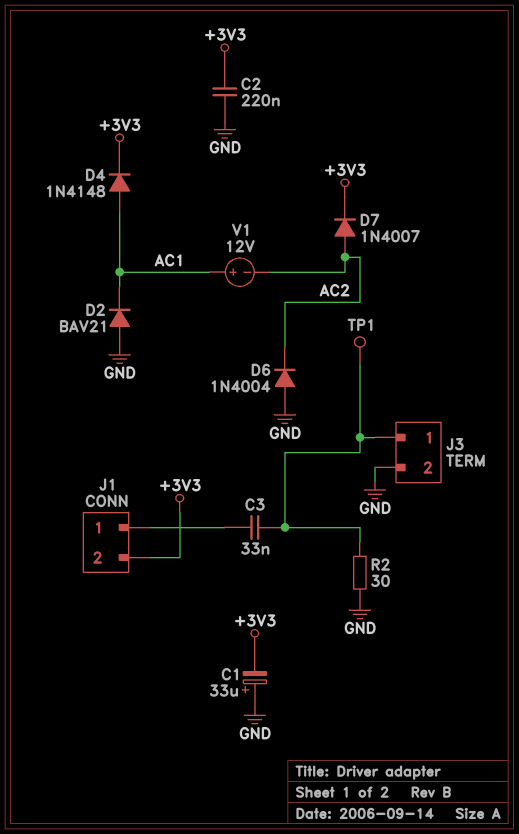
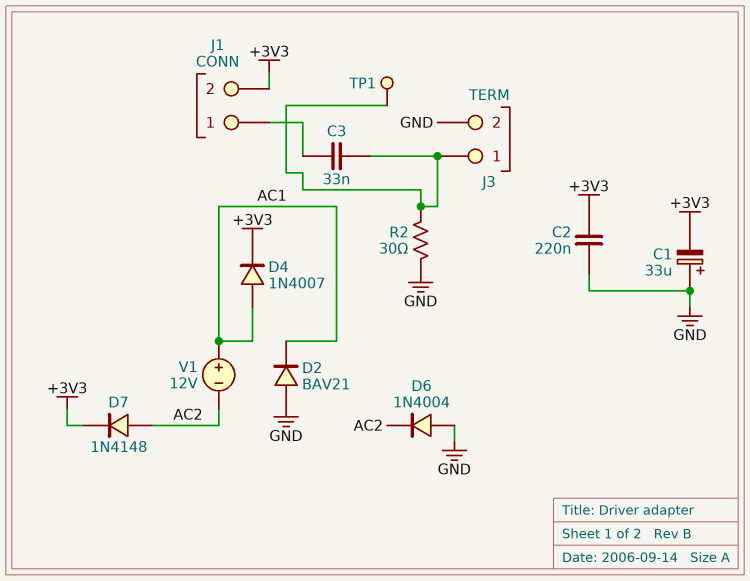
D4: diode 1N4148 (A AC1, K +3V3) -> diode 1N4007 (A AC1, K +3V3)
D7: diode 1N4007 (A AC2, K +3V3) -> diode 1N4148 (A AC2, K +3V3)

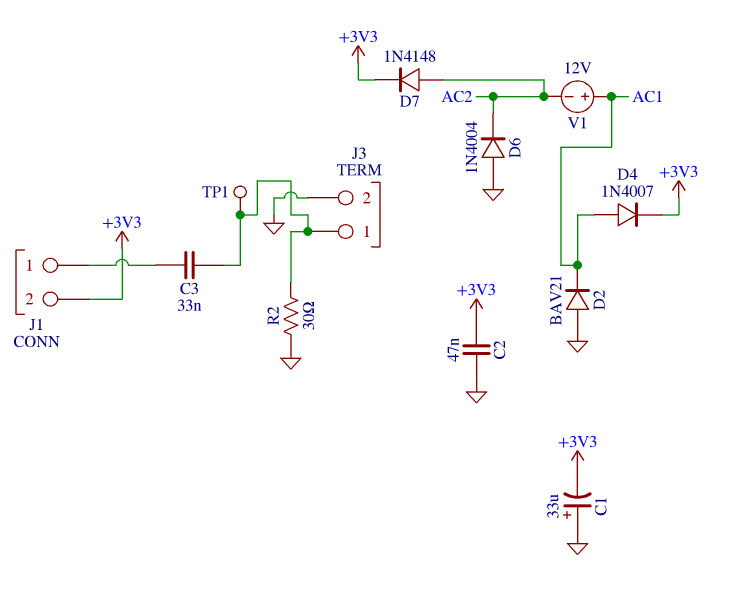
C2: 220nF (+3V3, GND) -> 47nF (+3V3, GND)

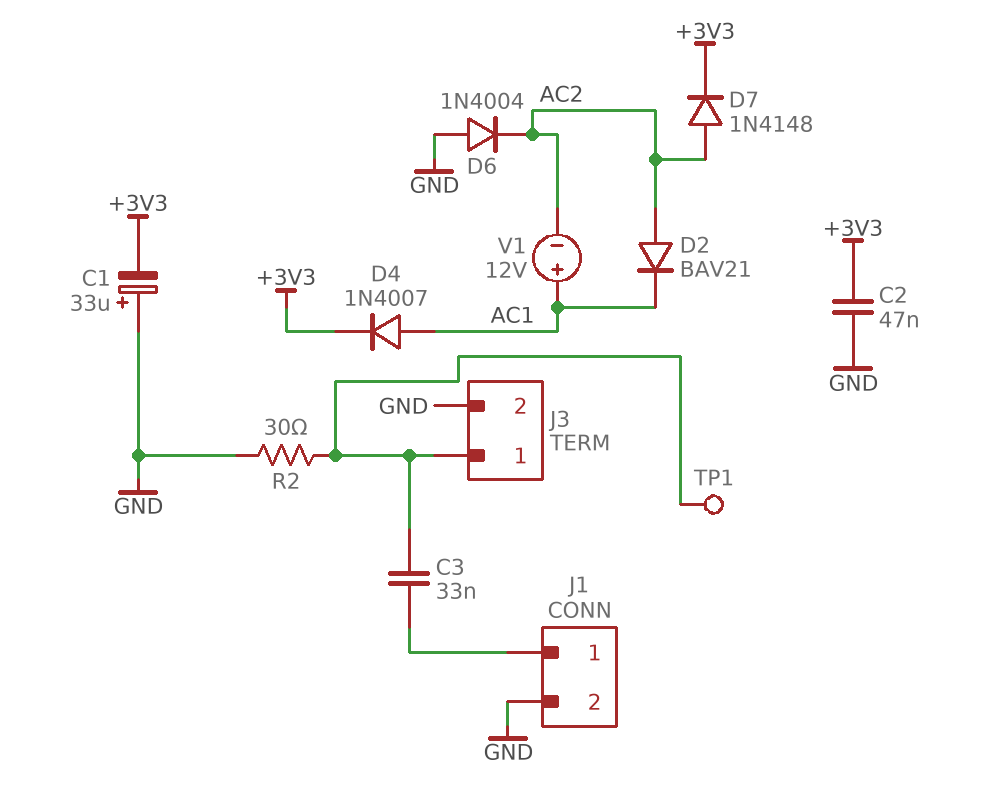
D2: diode BAV21 (A GND, K AC1) -> diode BAV21 (A AC2, K AC1)
J1 pin 2: +3V3 -> GND

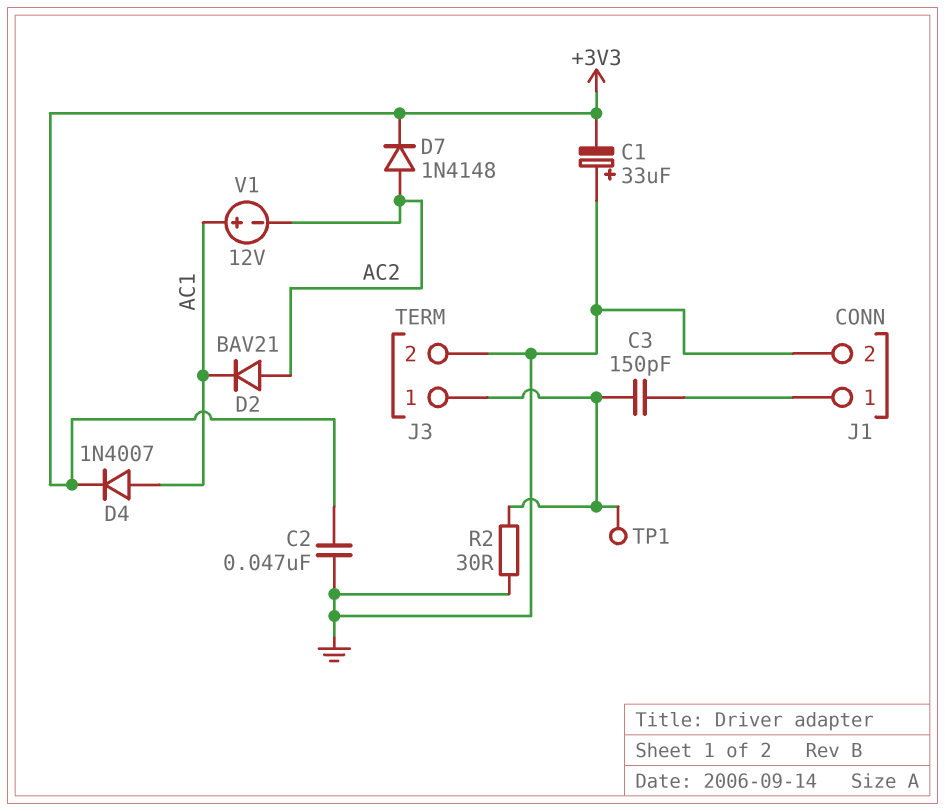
C3: 33nF (J1/1, J3/1) -> 150pF (J1/1, J3/1)
D6: diode 1N4004 (A GND, K AC2) -> none

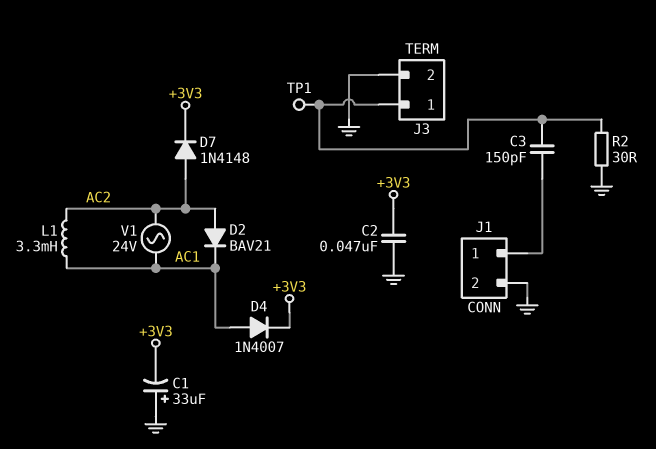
L1: none -> 3.3mH (AC1, AC2)
V1: 12V (plus AC1, minus AC2) -> AC 24V (AC1, AC2)

